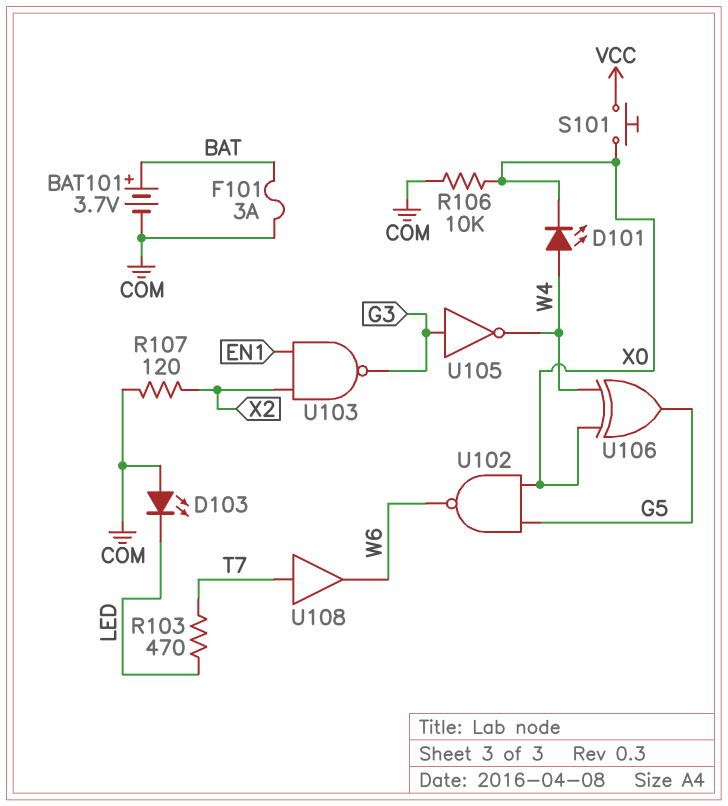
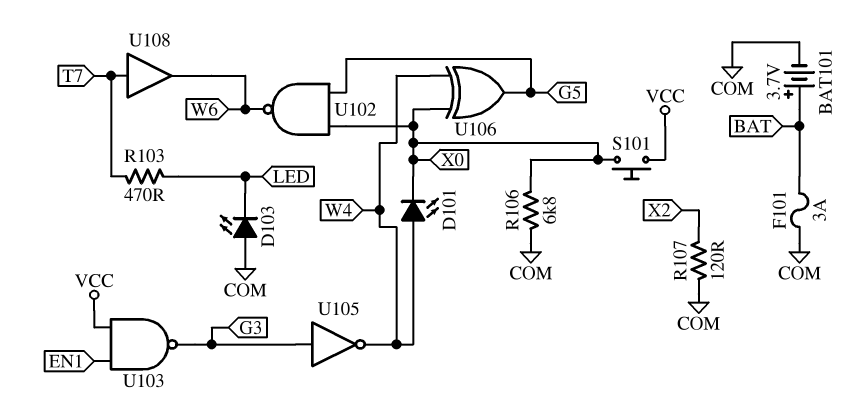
R106: 10k (COM, X0) -> 6.8k (COM, X0)
U103: NAND (in EN1, in X2, out G3) -> NAND (in EN1, in VCC, out G3)

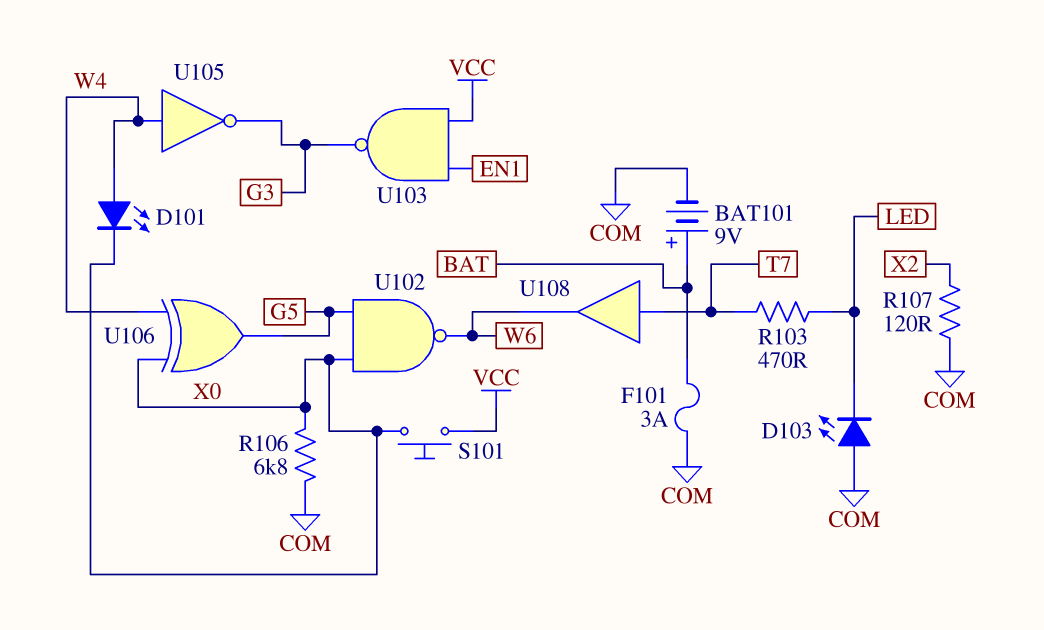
BAT101: 3.7V (plus BAT, minus COM) -> 9V (plus BAT, minus COM)
U105: NOT (in G3, out W4) -> NOT (in W4, out G3)

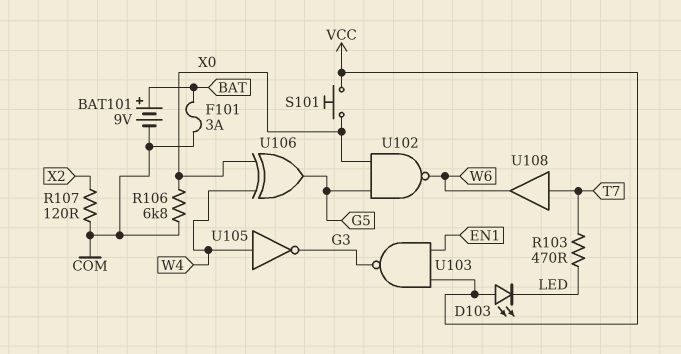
D101: LED (A W4, K X0) -> none
D103: LED (A COM, K LED) -> LED (A VCC, K LED)

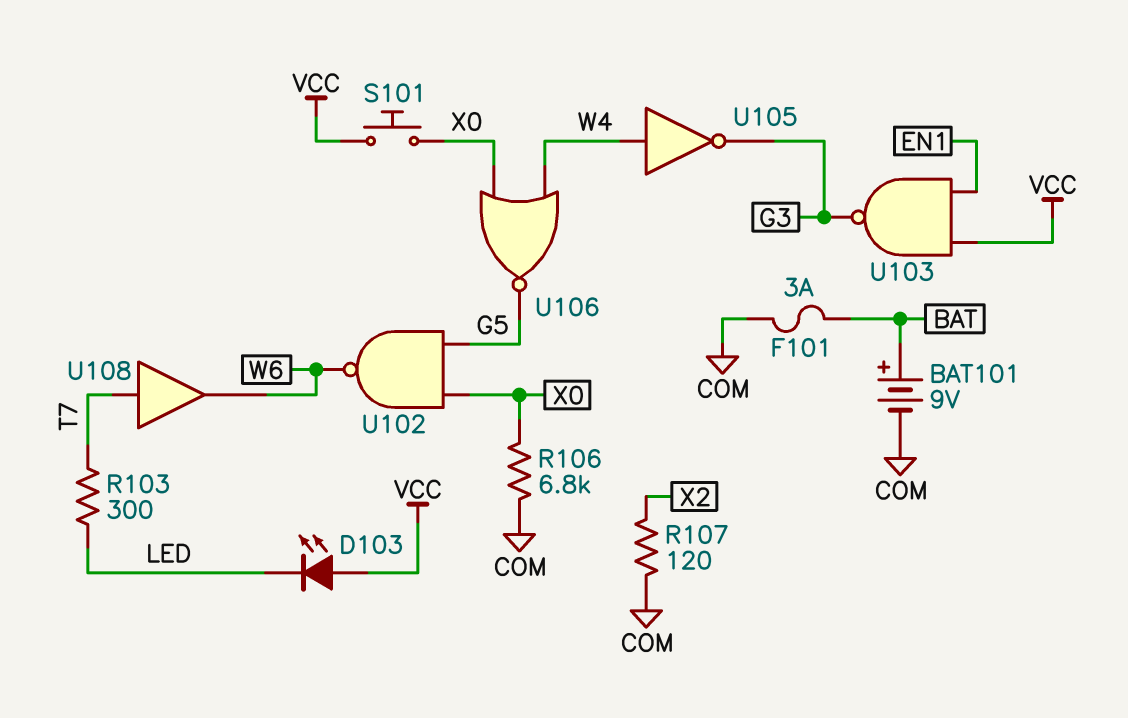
R103: 470 (LED, T7) -> 300 (LED, T7)
U106: XOR (in W4, in X0, out G5) -> NOR (in W4, in X0, out G5)

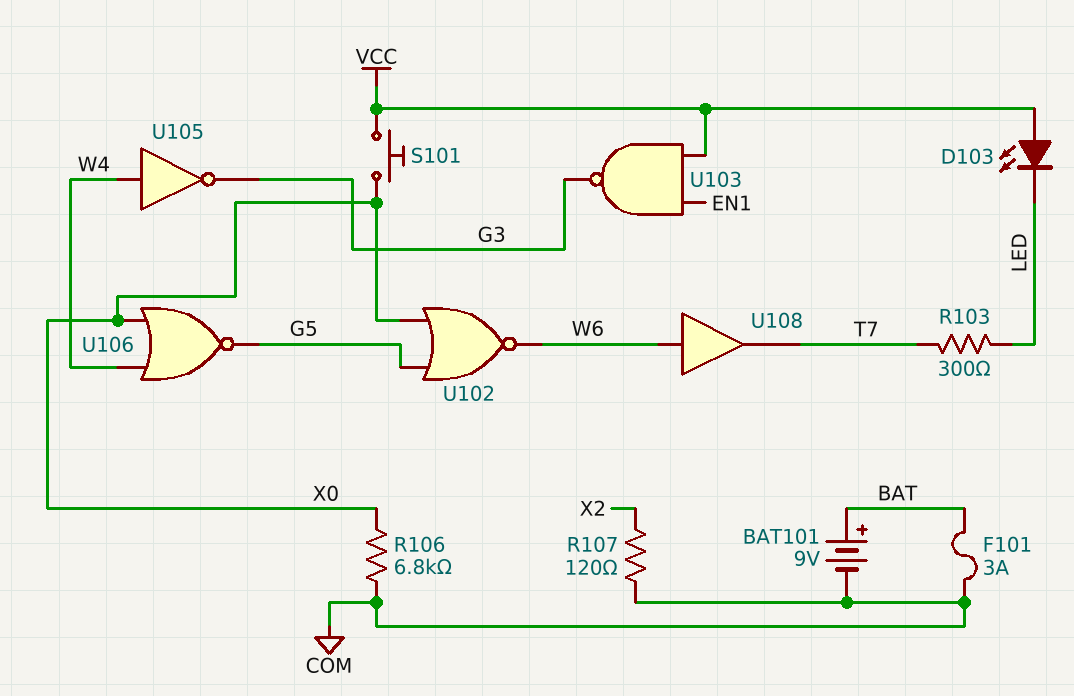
U102: NAND (in G5, in X0, out W6) -> NOR (in G5, in X0, out W6)
U108: buffer (in T7, out W6) -> buffer (in W6, out T7)

